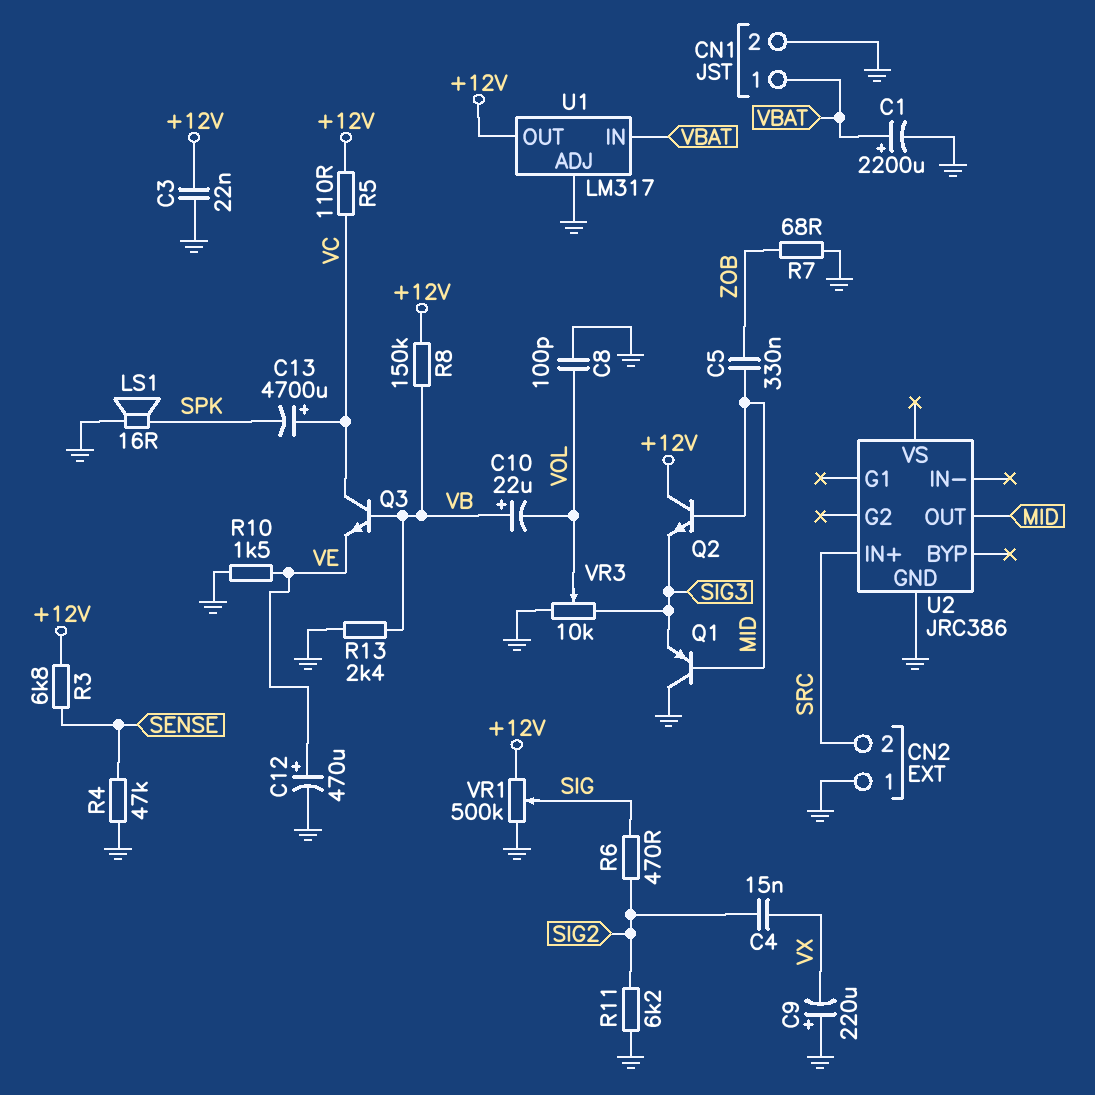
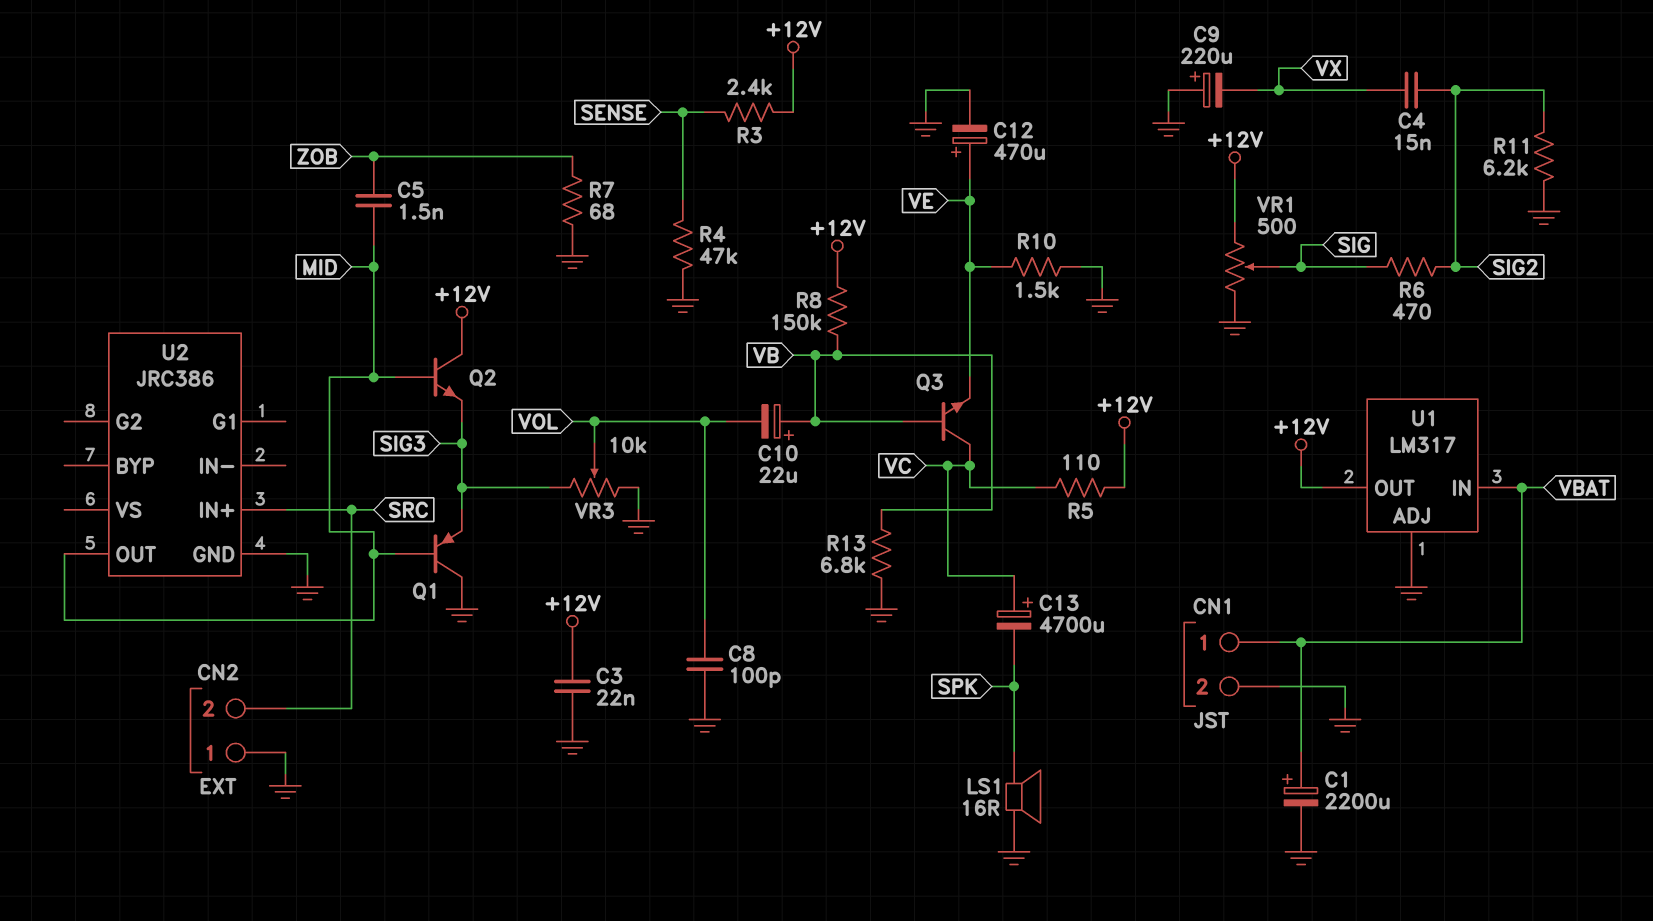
C5: 330nF (MID, ZOB) -> 1.5nF (MID, ZOB)
R3: 6.8k (+12V, SENSE) -> 2.4k (+12V, SENSE)
R13: 2.4k (GND, VB) -> 6.8k (GND, VB)
VR1: 500k (+12V, GND, wiper SIG) -> 500 (+12V, GND, wiper SIG)

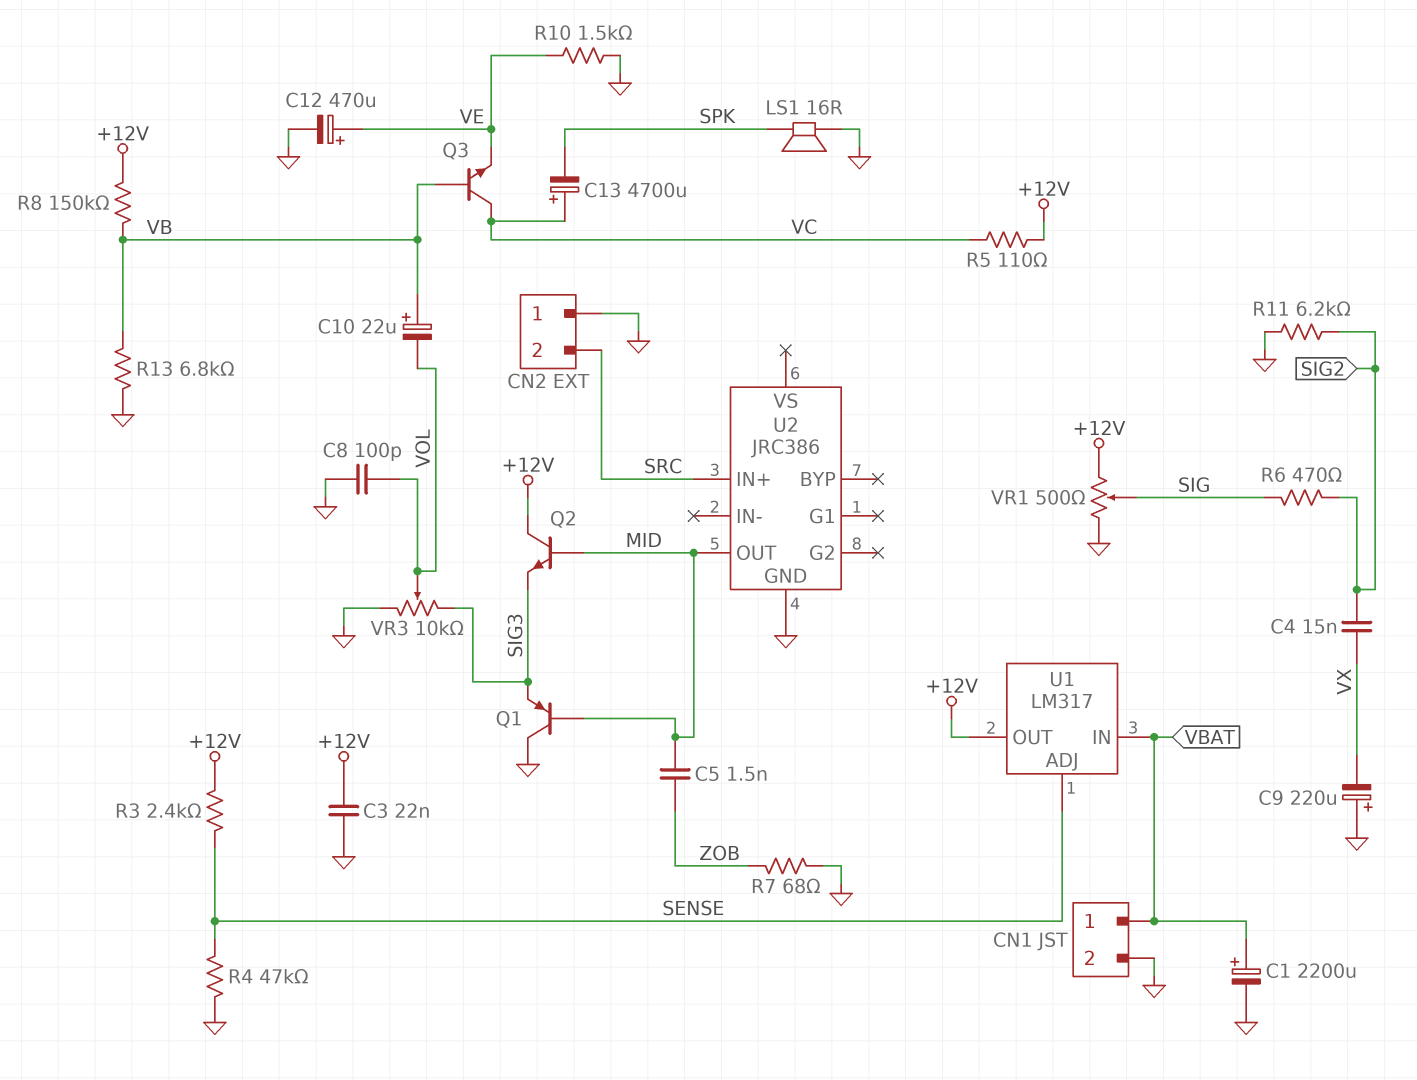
U1 pin ADJ: GND -> SENSE

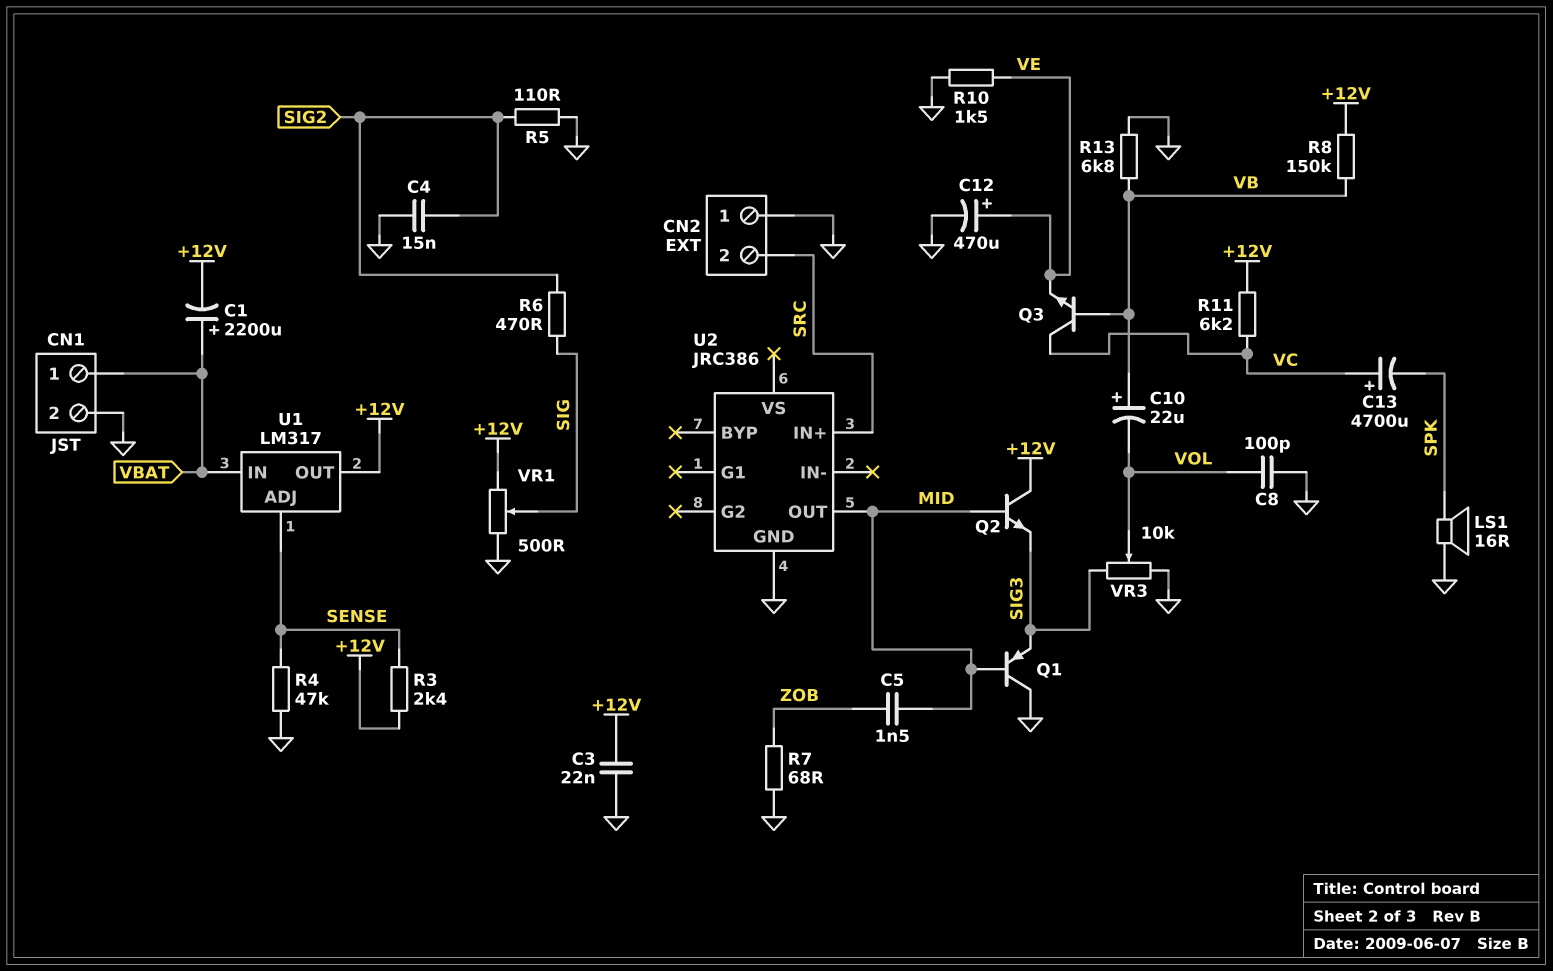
C1: 2200uF (plus VBAT, minus GND) -> 2200uF (plus VBAT, minus +12V)
C4: 15nF (SIG2, VX) -> 15nF (GND, SIG2)
C9: 220uF (plus GND, minus VX) -> none
R5: 110 (+12V, VC) -> 110 (GND, SIG2)
R11: 6.2k (GND, SIG2) -> 6.2k (+12V, VC)

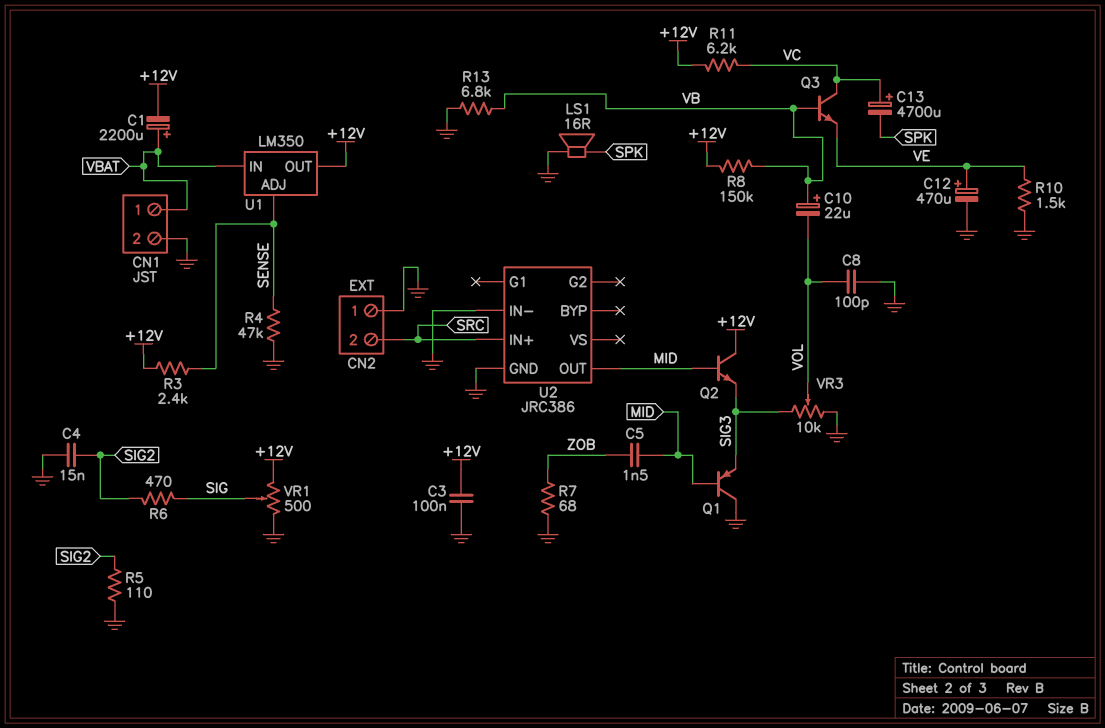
C3: 22nF (+12V, GND) -> 100nF (+12V, GND)
U1: LM317 -> LM350
U2 pin IN-: none -> GND

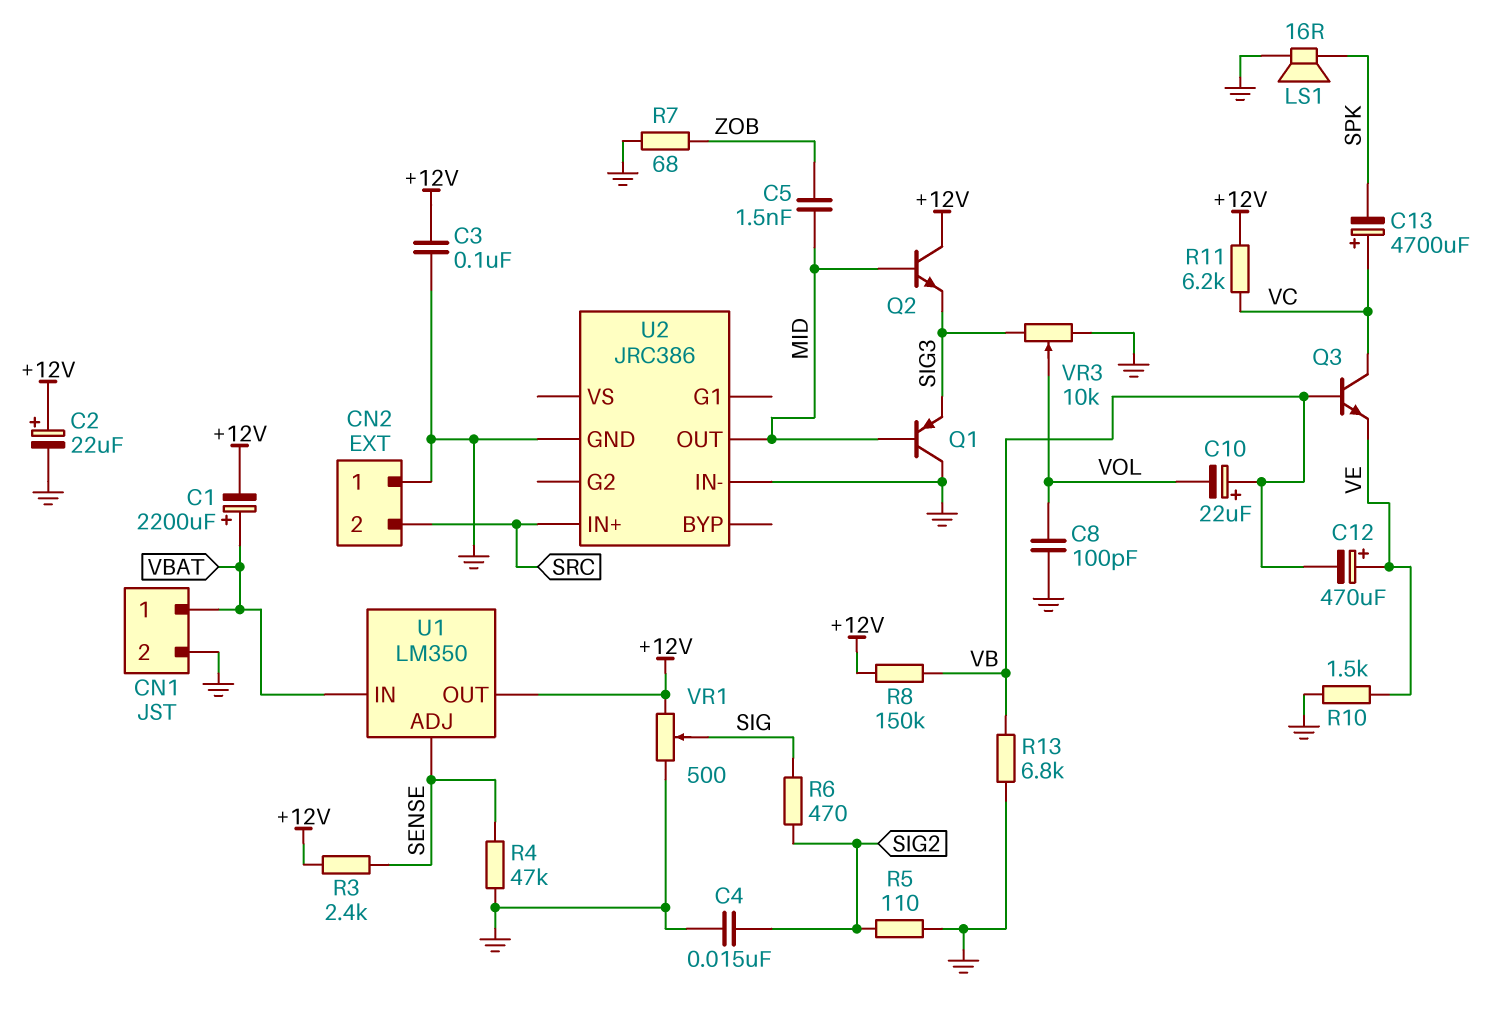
C2: none -> 22uF (plus +12V, minus GND)
C12: 470uF (plus VE, minus GND) -> 470uF (plus VE, minus VB)

